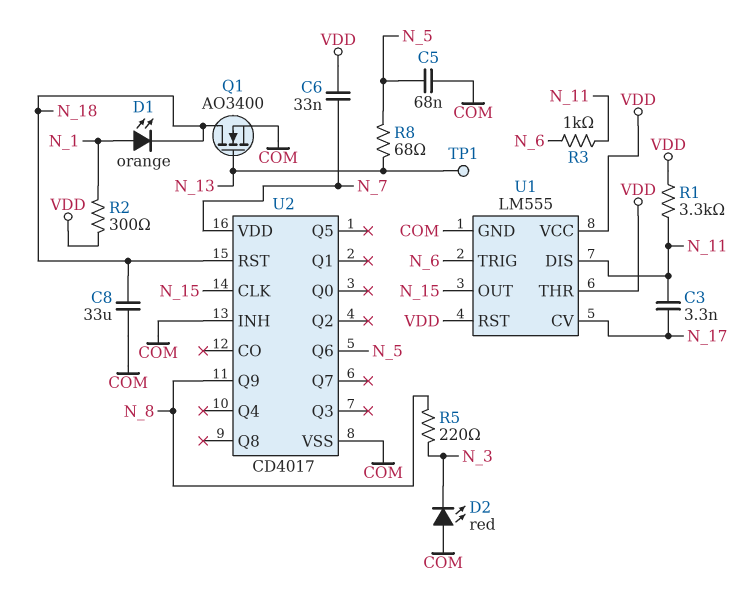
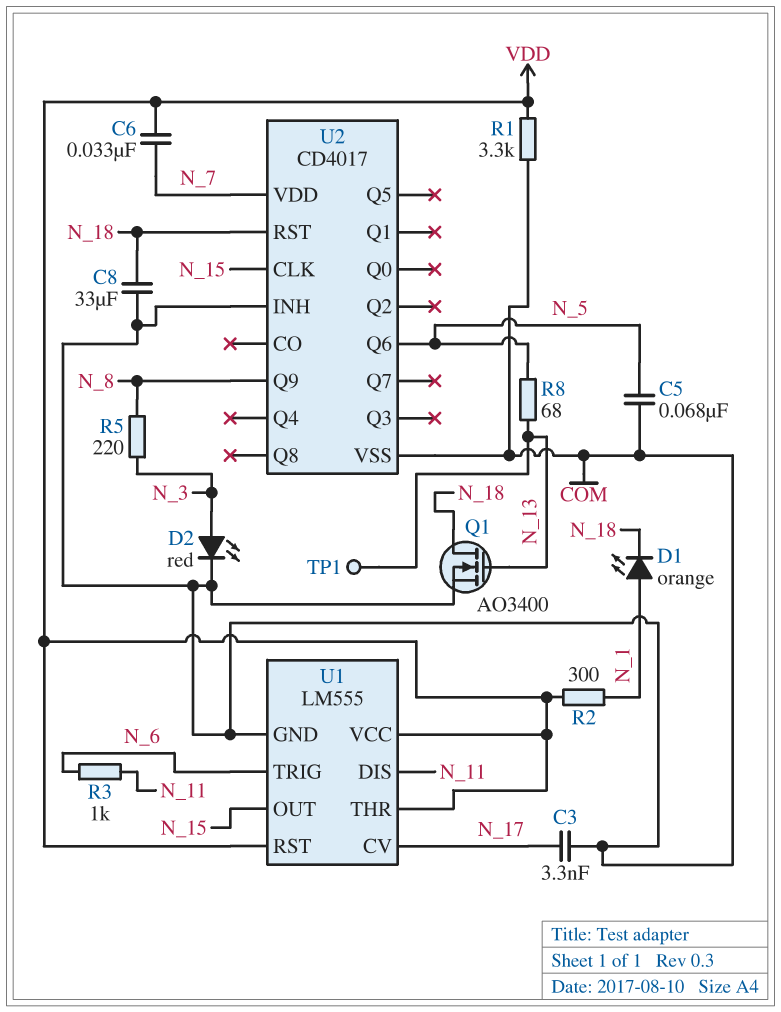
C3: 3.3nF (N_11, N_17) -> 3.3nF (COM, N_17)
D2: LED red (A COM, K N_3) -> LED red (A N_3, K COM)
R1: 3.3k (N_11, VDD) -> 3.3k (COM, VDD)

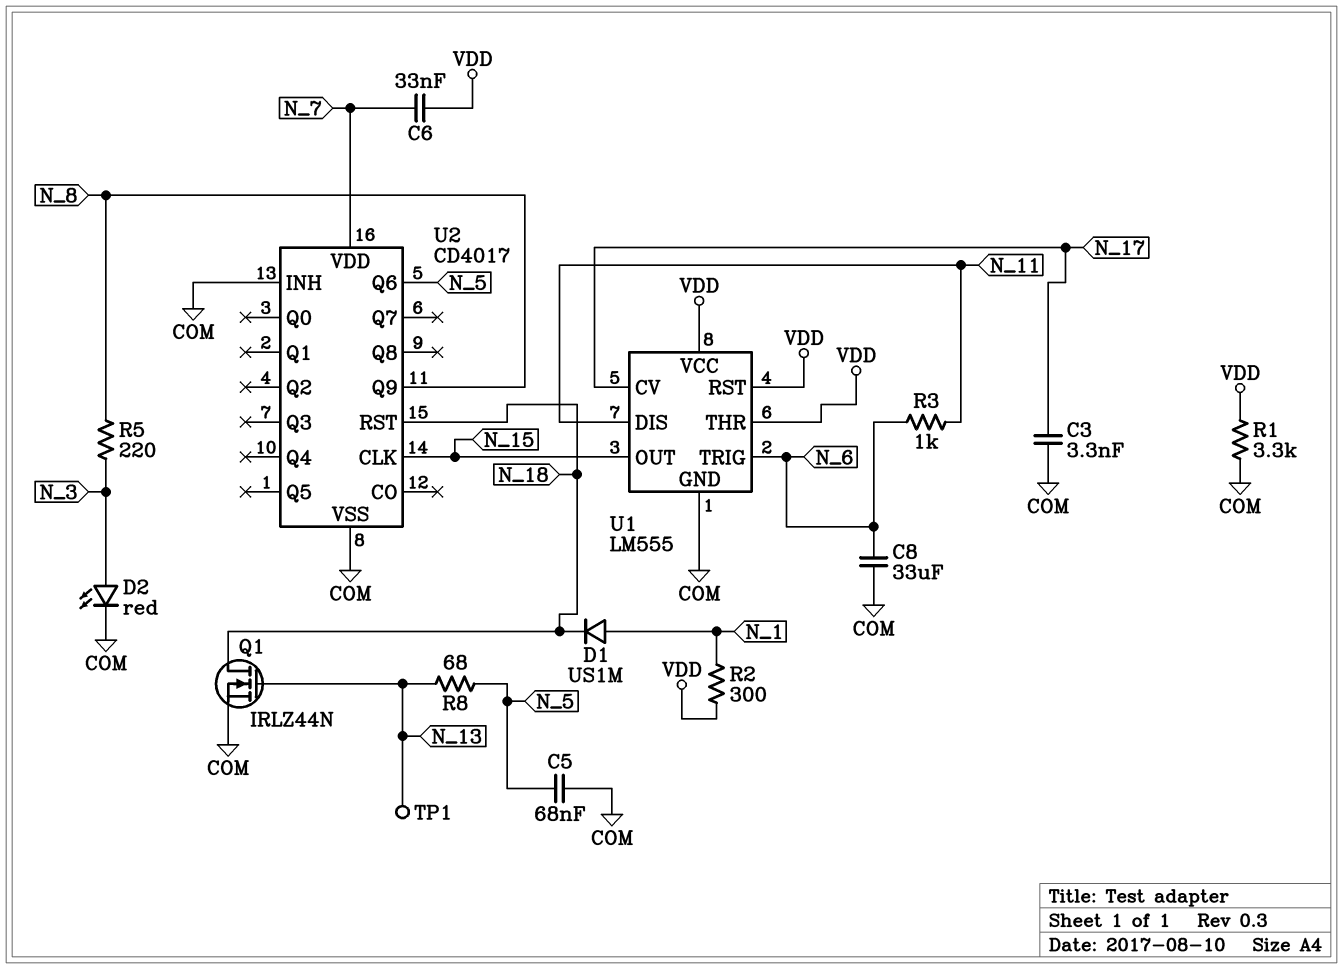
C8: 33uF (COM, N_18) -> 33uF (COM, N_6)
D1: LED orange (A N_1, K N_18) -> diode US1M (A N_1, K N_18)
Q1: NMOS AO3400 (G N_13, D N_18, S COM) -> NMOS IRLZ44N (G N_13, D N_18, S COM)

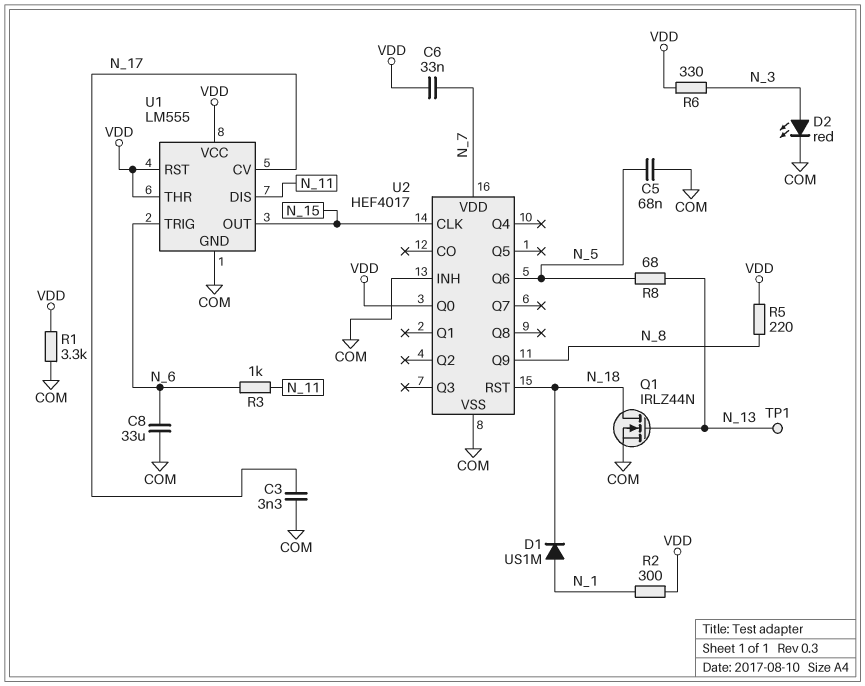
R5: 220 (N_3, N_8) -> 220 (N_8, VDD)
R6: none -> 330 (N_3, VDD)
U2: CD4017 -> HEF4017
U2 pin Q0: none -> VDD

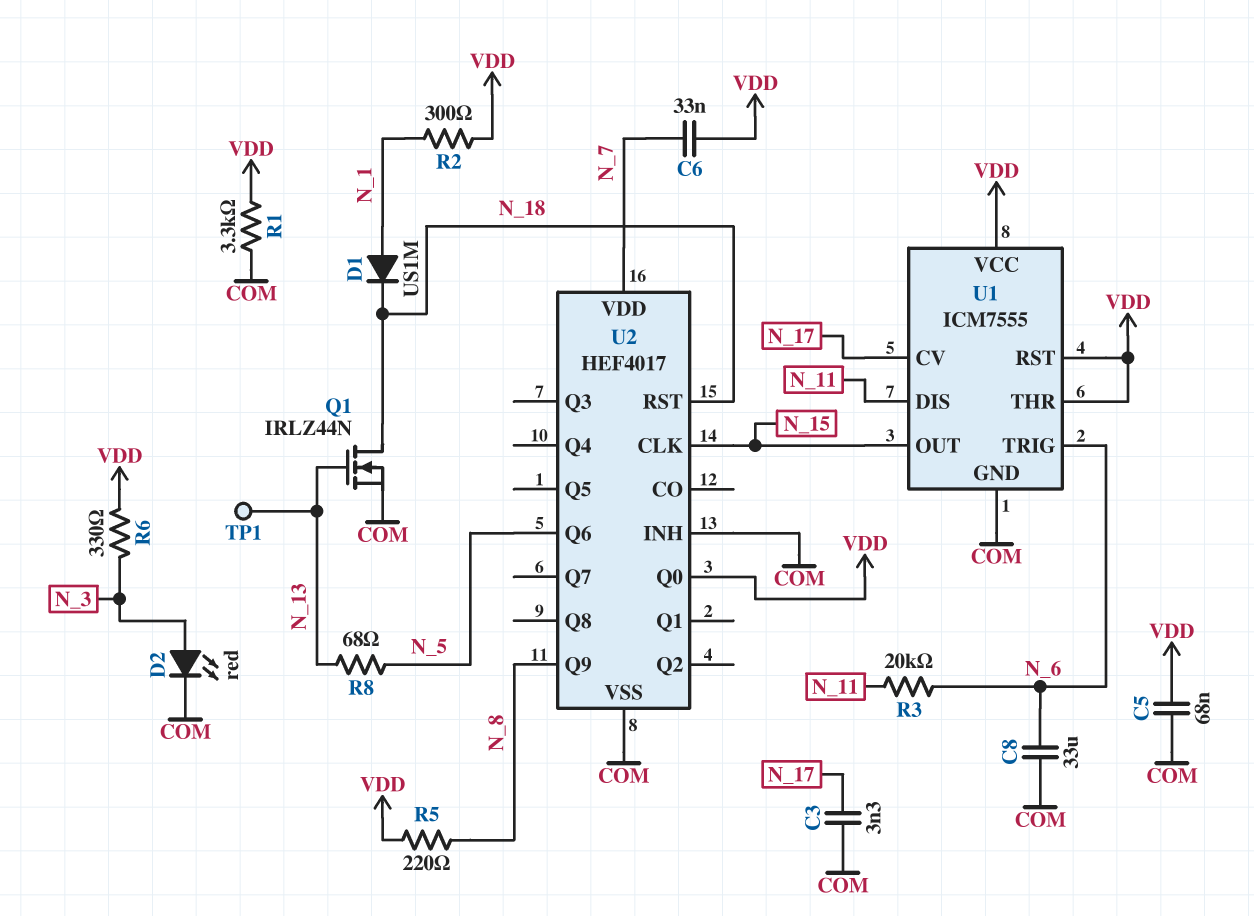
C5: 68nF (COM, N_5) -> 68nF (COM, VDD)
R3: 1k (N_6, N_11) -> 20k (N_6, N_11)
U1: LM555 -> ICM7555

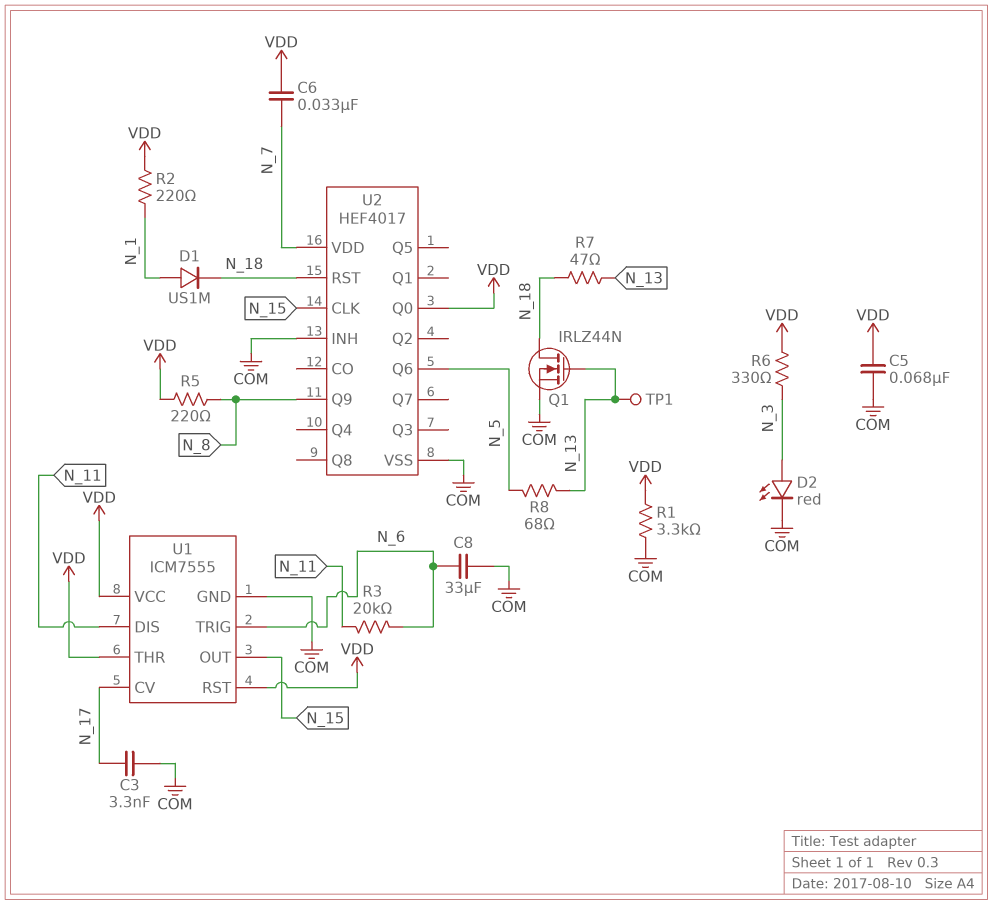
R2: 300 (N_1, VDD) -> 220 (N_1, VDD)
R7: none -> 47 (N_13, N_18)

